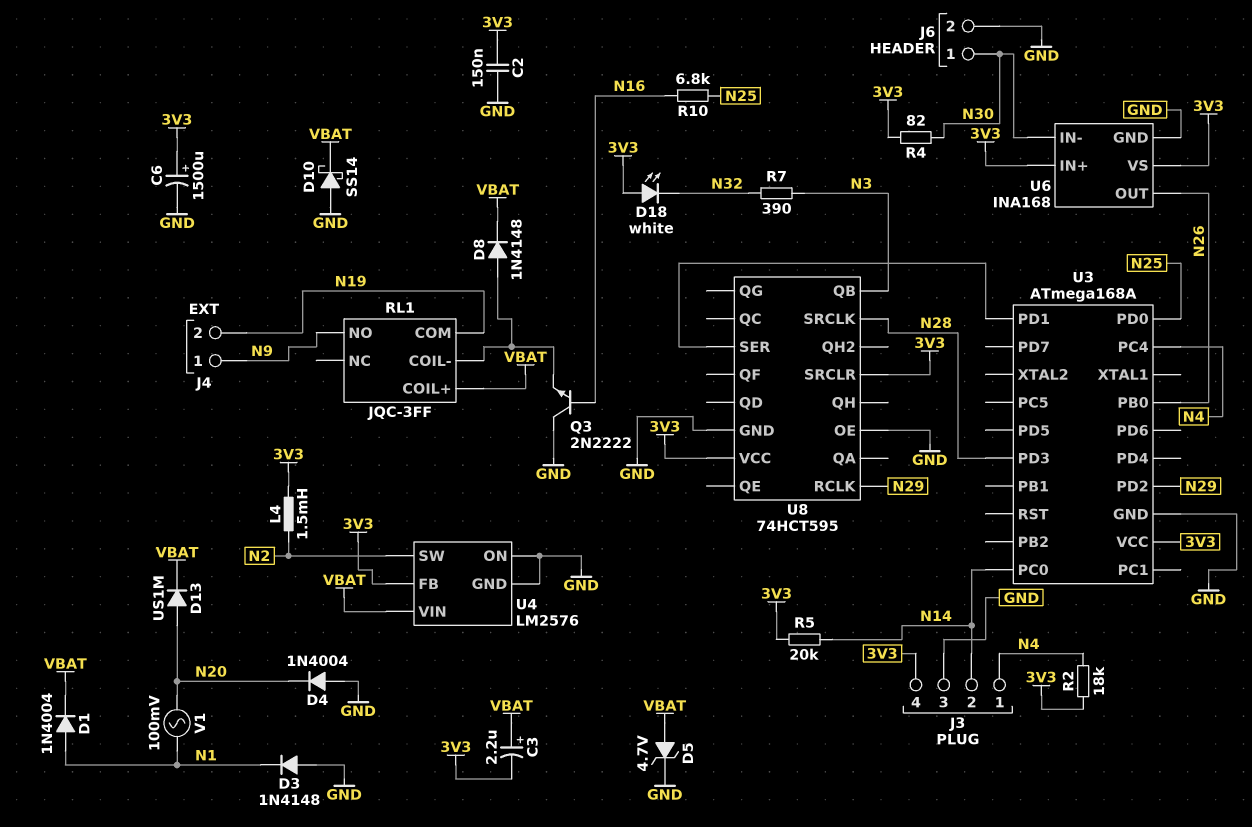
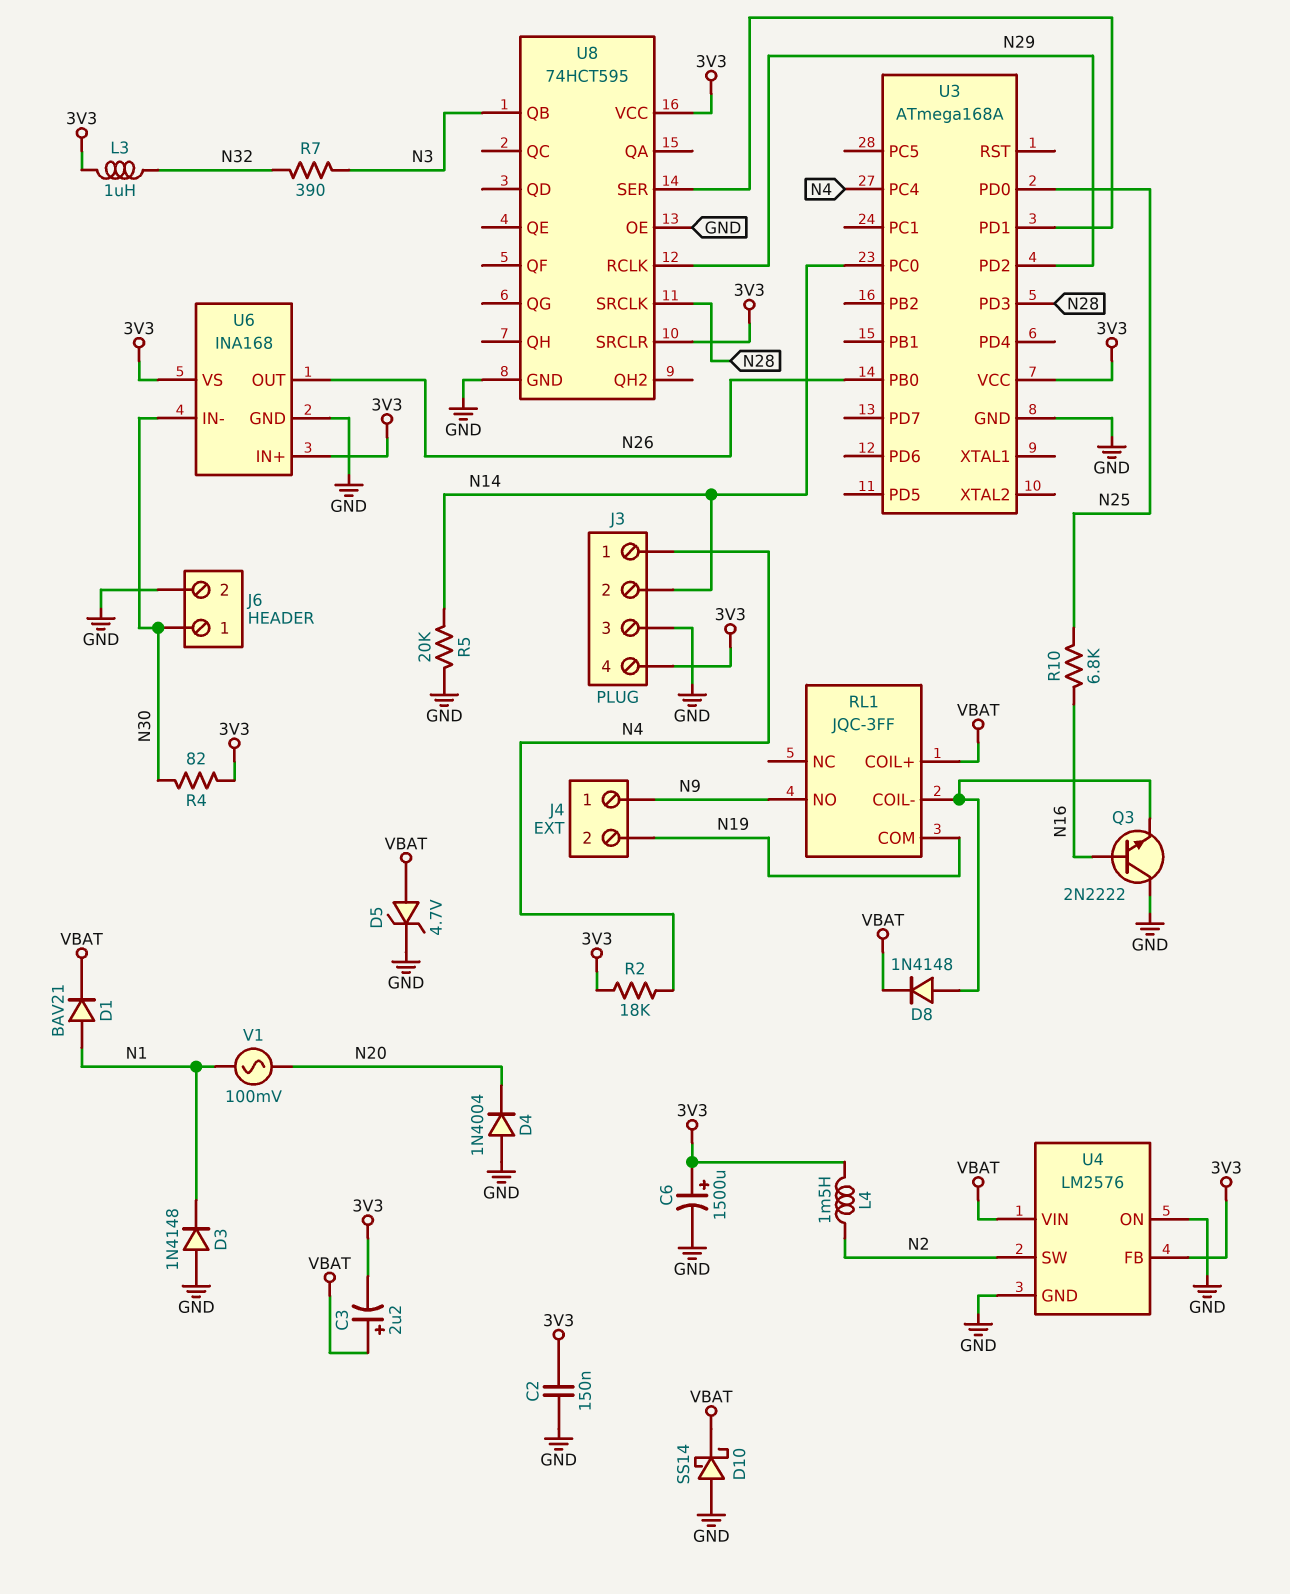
D1: diode 1N4004 (A N1, K VBAT) -> diode BAV21 (A N1, K VBAT)
D13: diode US1M (A N20, K VBAT) -> none
D18: LED white (A 3V3, K N32) -> none
L3: none -> 1uH (3V3, N32)
R5: 20k (3V3, N14) -> 20k (GND, N14)

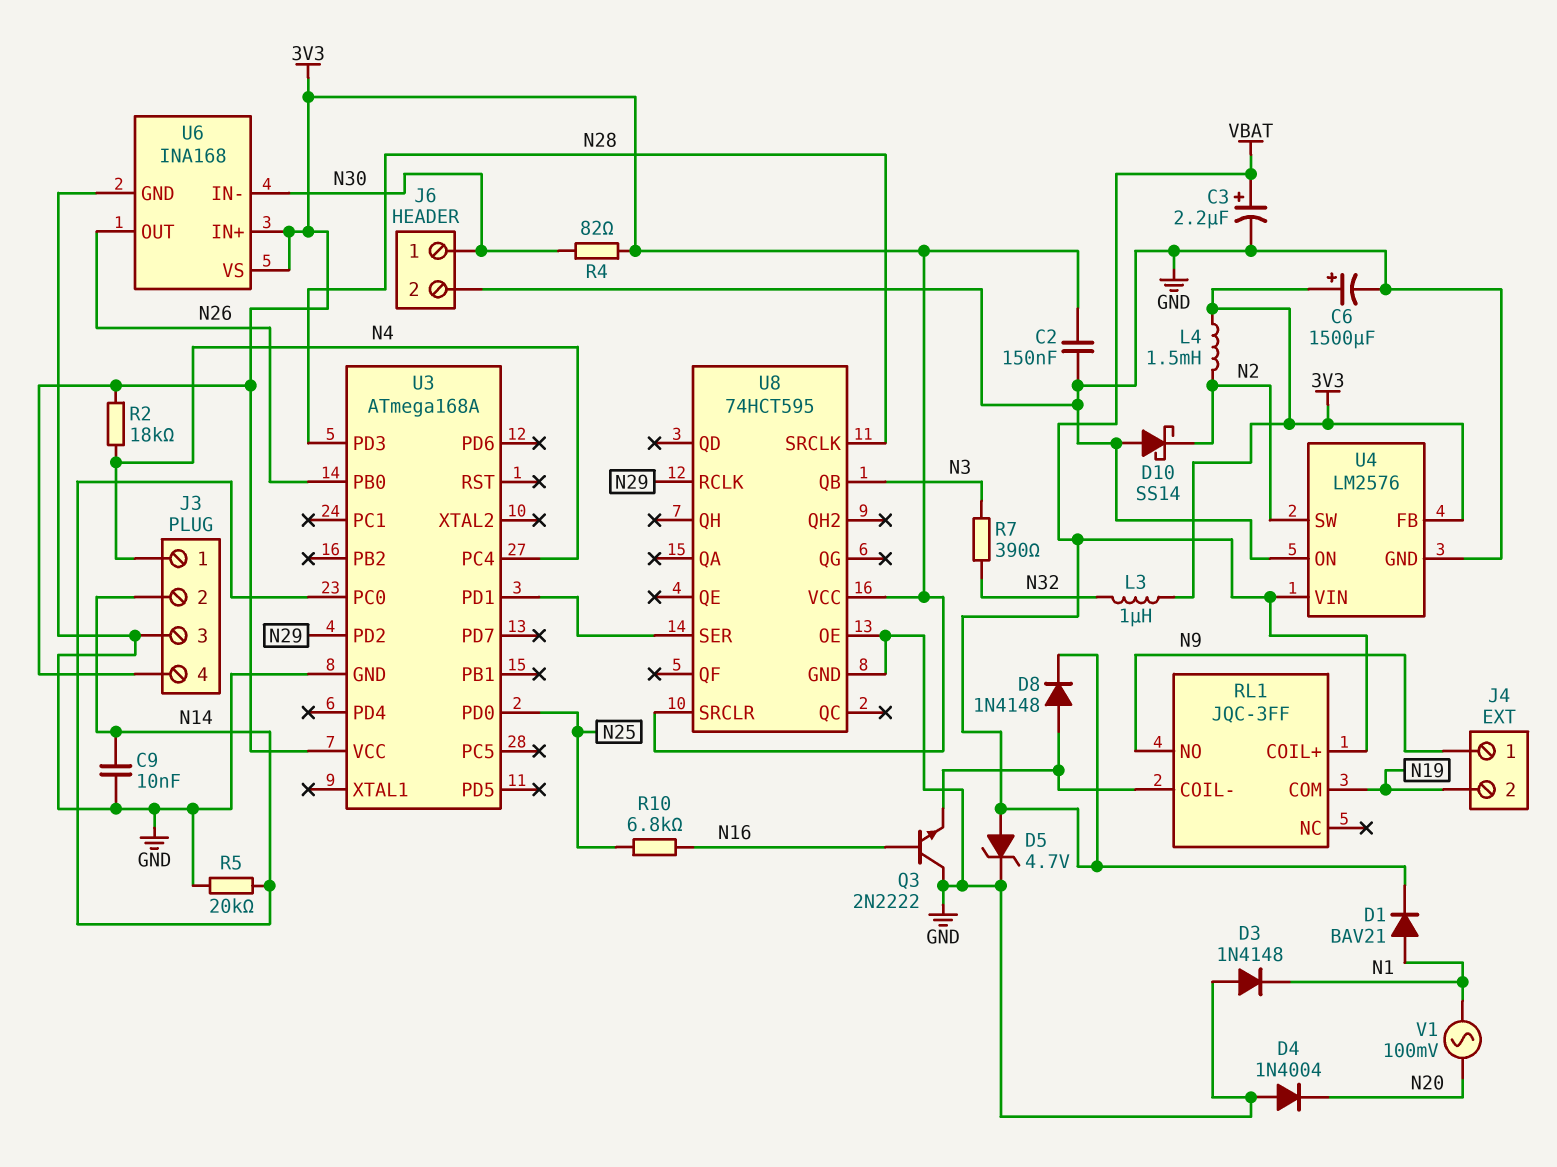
C3: 2.2uF (plus VBAT, minus 3V3) -> 2.2uF (plus VBAT, minus GND)
C9: none -> 10nF (GND, N14)
D10: schottky SS14 (A GND, K VBAT) -> schottky SS14 (A GND, K N2)

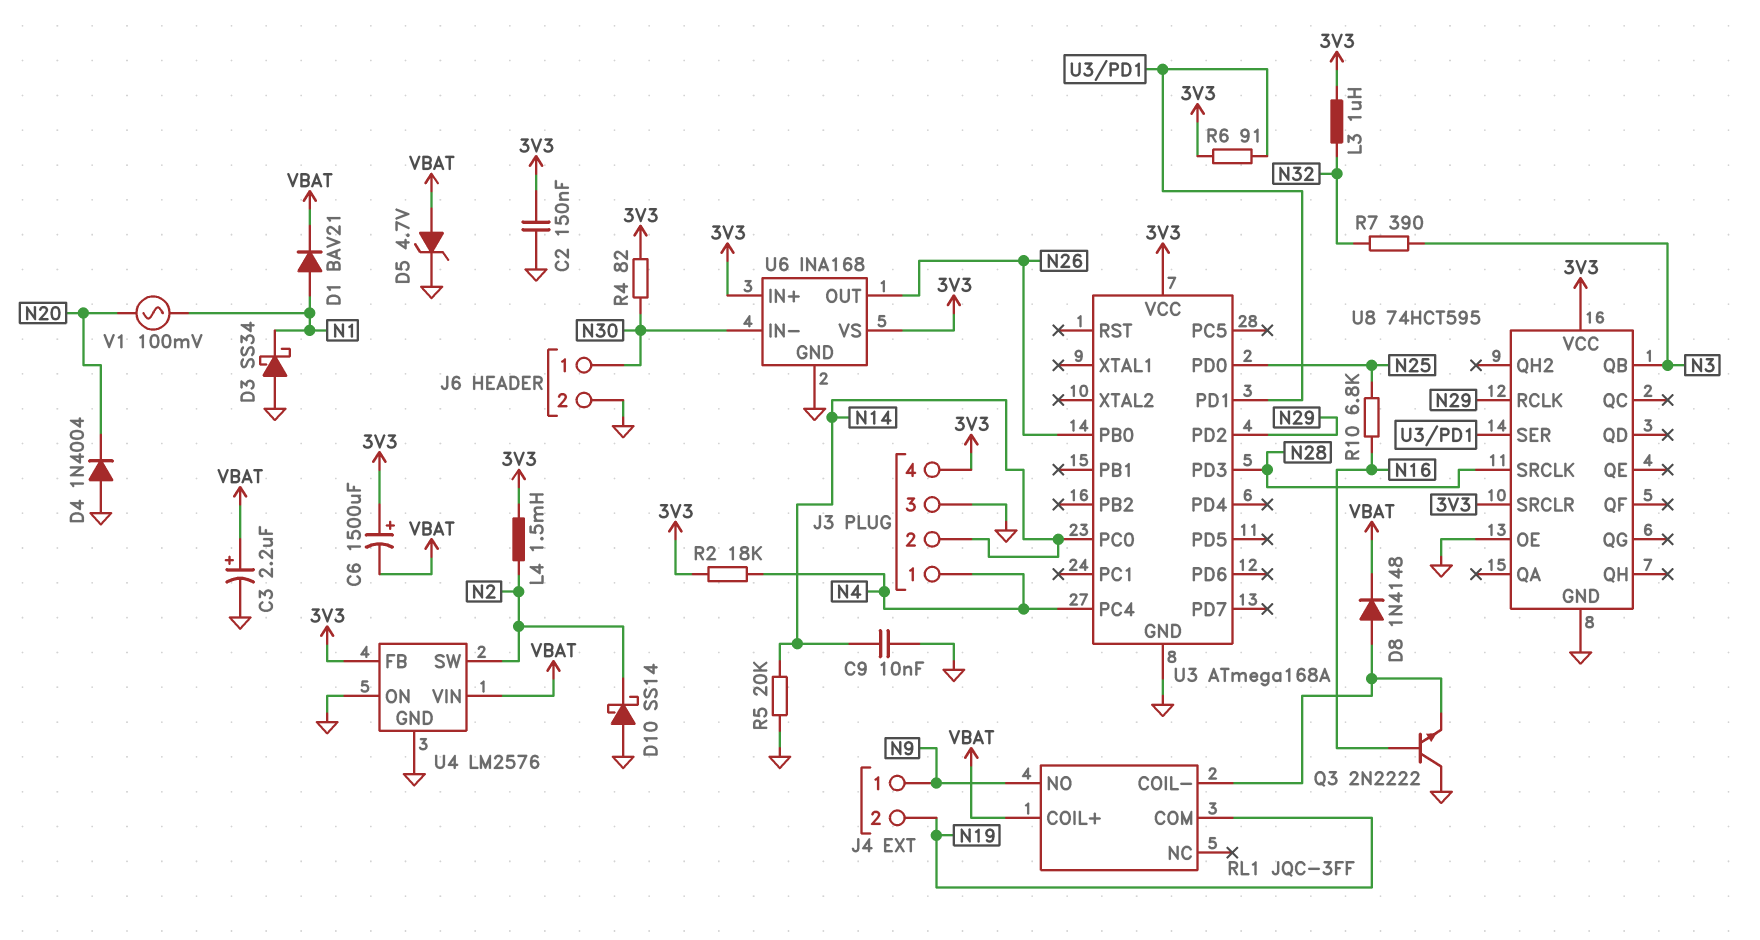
C6: 1500uF (plus 3V3, minus GND) -> 1500uF (plus 3V3, minus VBAT)
D3: diode 1N4148 (A GND, K N1) -> schottky SS34 (A GND, K N1)
R6: none -> 91 (3V3, U3/PD1)

